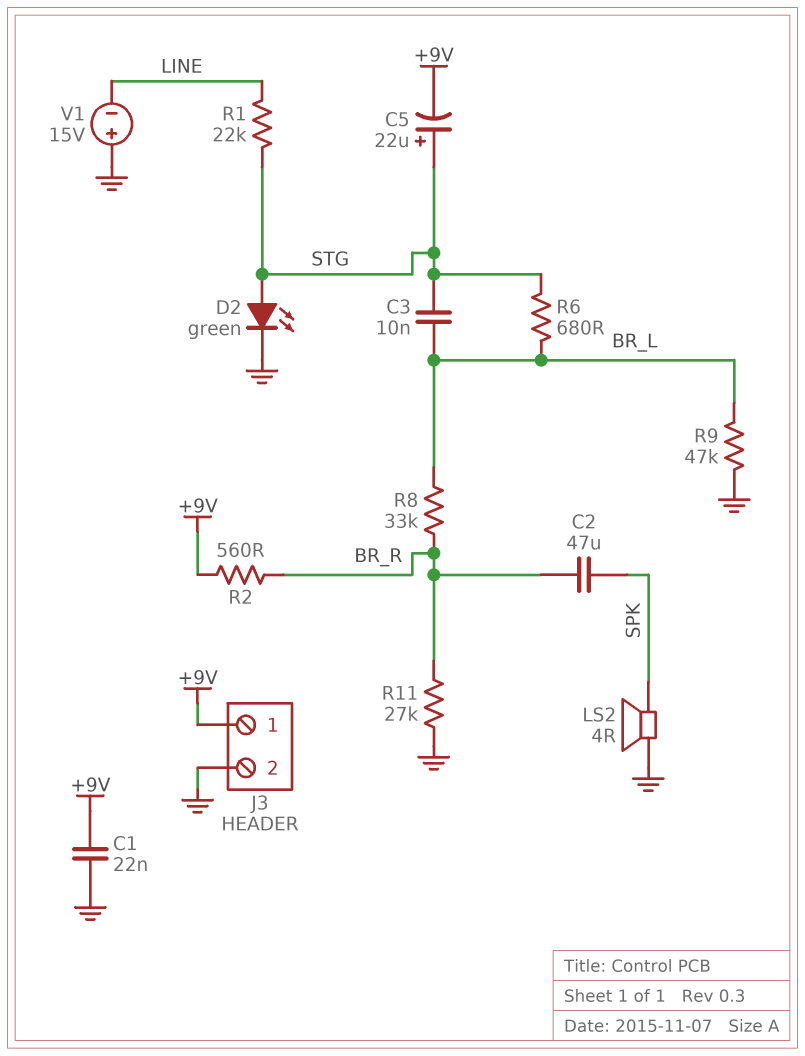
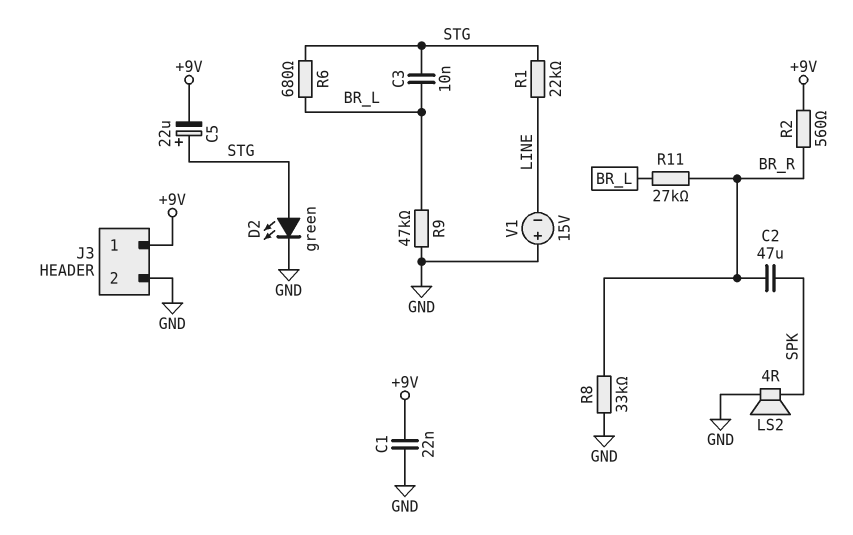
R8: 33k (BR_L, BR_R) -> 33k (BR_R, GND)
R11: 27k (BR_R, GND) -> 27k (BR_L, BR_R)

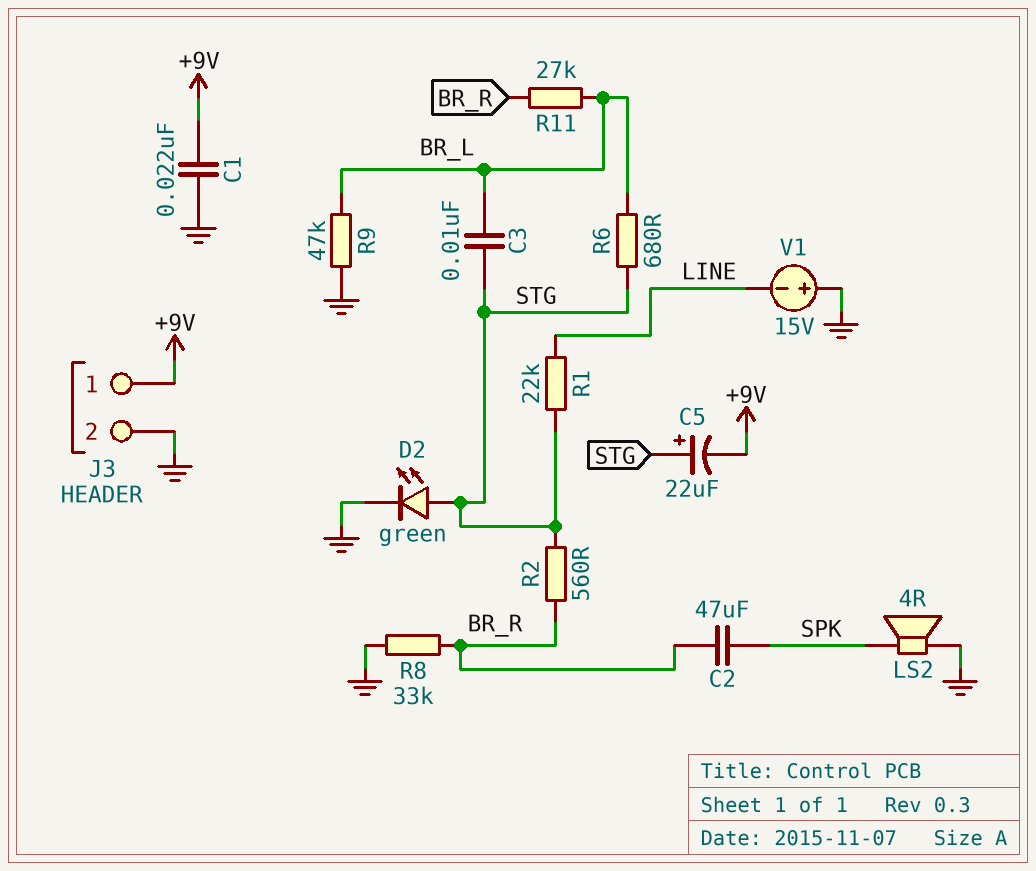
R2: 560 (+9V, BR_R) -> 560 (BR_R, STG)

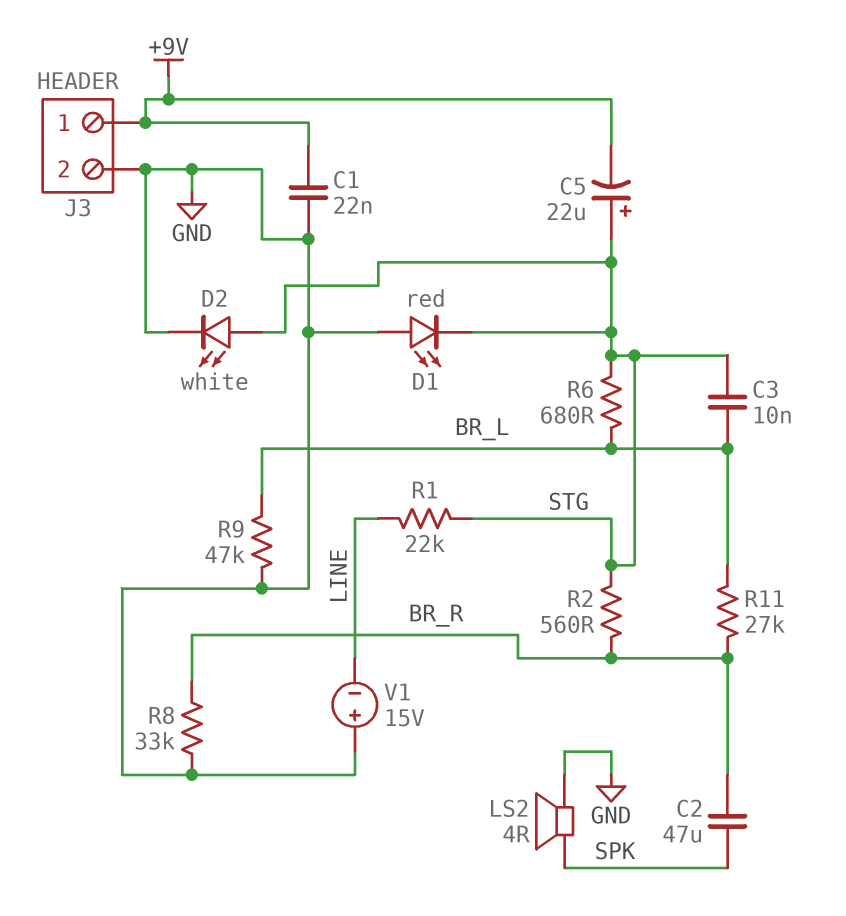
D1: none -> LED red (A GND, K STG)
D2: LED green (A STG, K GND) -> LED white (A STG, K GND)

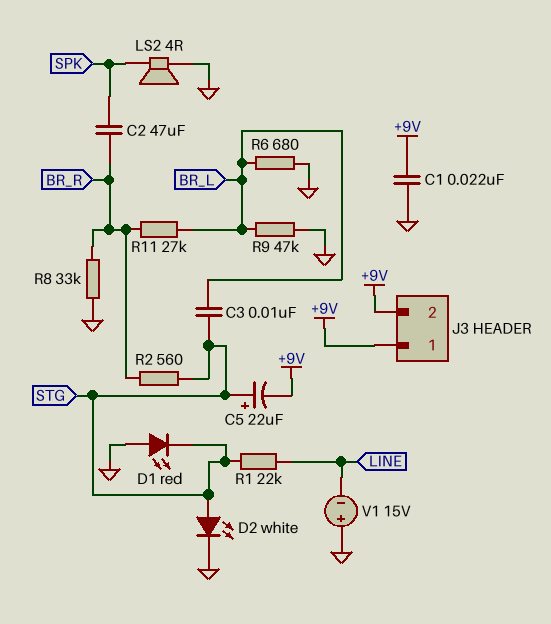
J3 pin 2: GND -> +9V
R6: 680 (BR_L, STG) -> 680 (BR_L, GND)

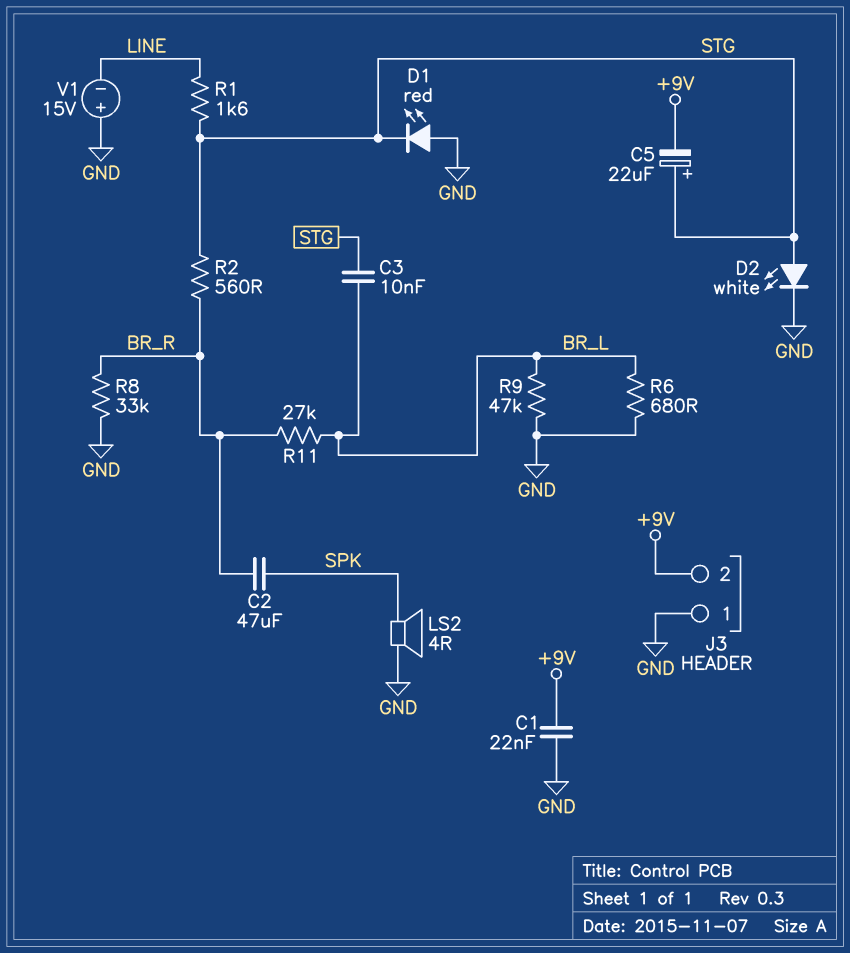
J3 pin 1: +9V -> GND
R1: 22k (LINE, STG) -> 1.6k (LINE, STG)

